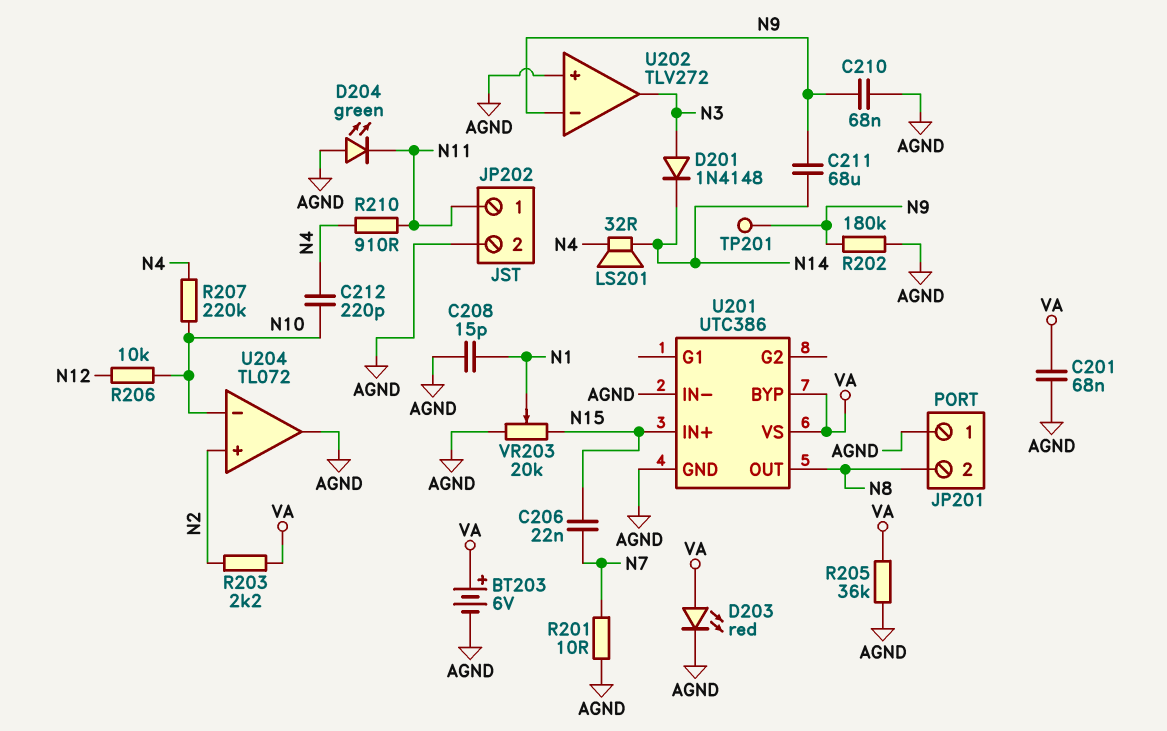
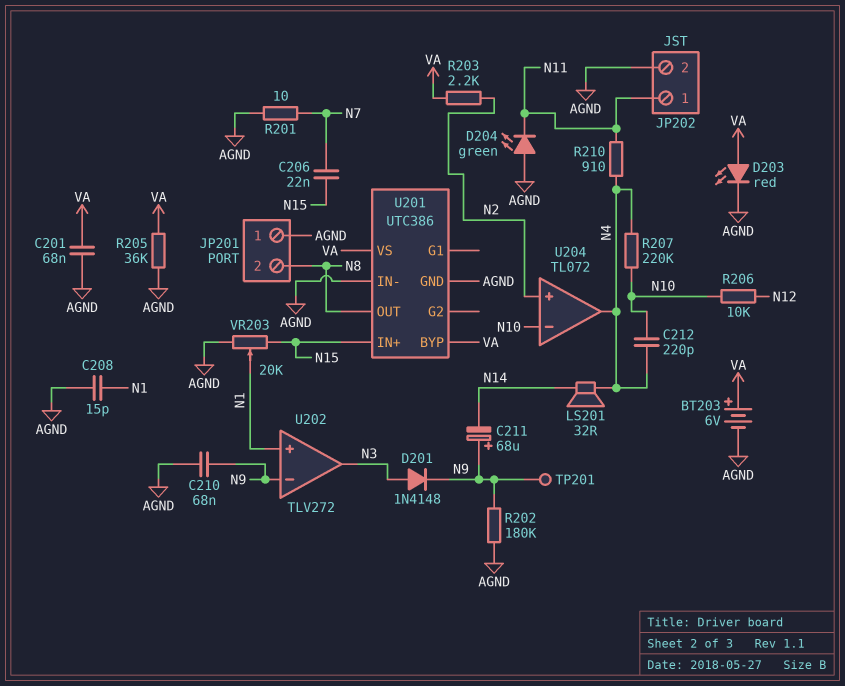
C211: 68uF (N9, N14) -> 68uF (plus N9, minus N14)
D201: diode 1N4148 (A N3, K N14) -> diode 1N4148 (A N3, K N9)
U202 pin in+: AGND -> N1
U204 pin out: AGND -> N4

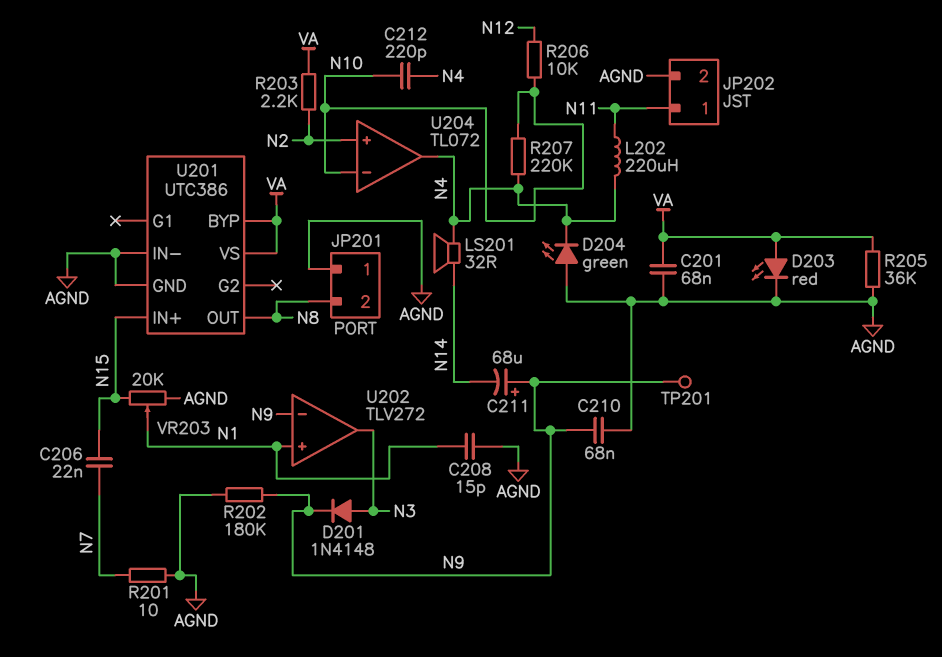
BT203: 6V (plus VA, minus AGND) -> none
D204: LED green (A AGND, K N11) -> LED green (A AGND, K N4)
L202: none -> 220uH (N4, N11)
R210: 910 (N4, N11) -> none

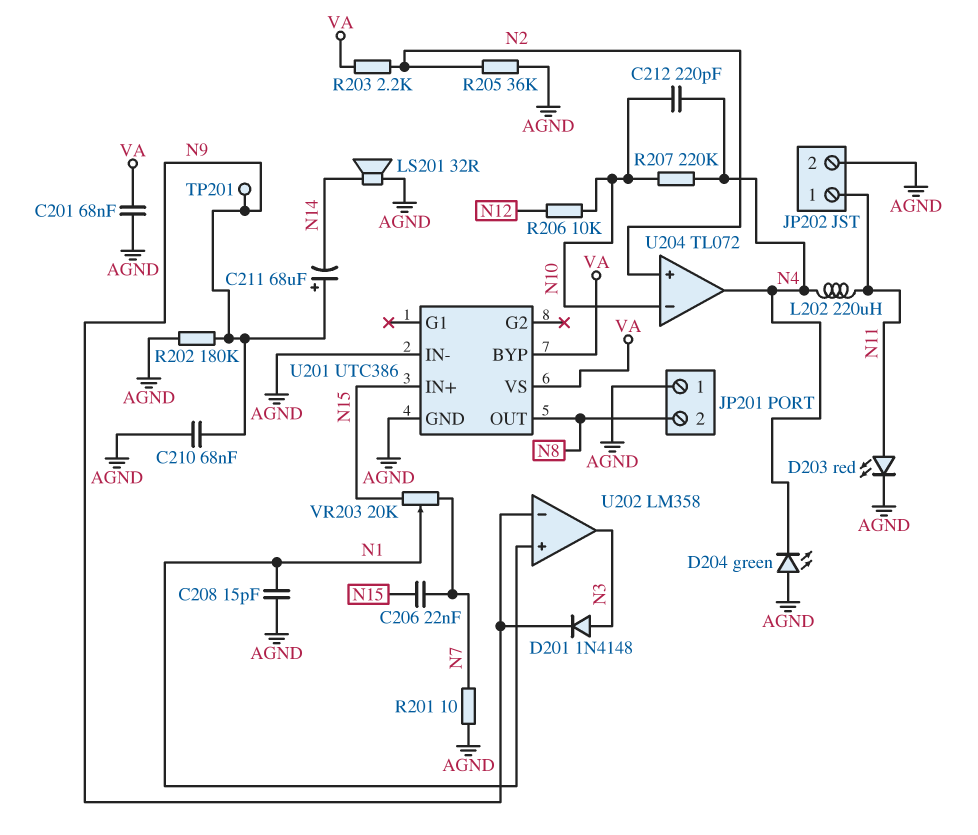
D203: LED red (A VA, K AGND) -> LED red (A N11, K AGND)
LS201: speaker 32R (N4, N14) -> speaker 32R (AGND, N14)
R205: 36k (AGND, VA) -> 36k (AGND, N2)
U202: TLV272 -> LM358
VR203: 20k (AGND, N15, wiper N1) -> 20k (N7, N15, wiper N1)

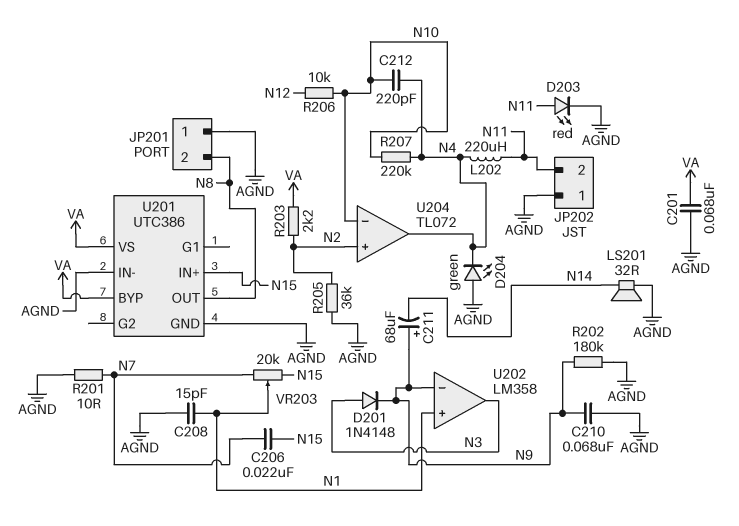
JP202 pin 1: N11 -> AGND
JP202 pin 2: AGND -> N11
TP201: test point (N9) -> none

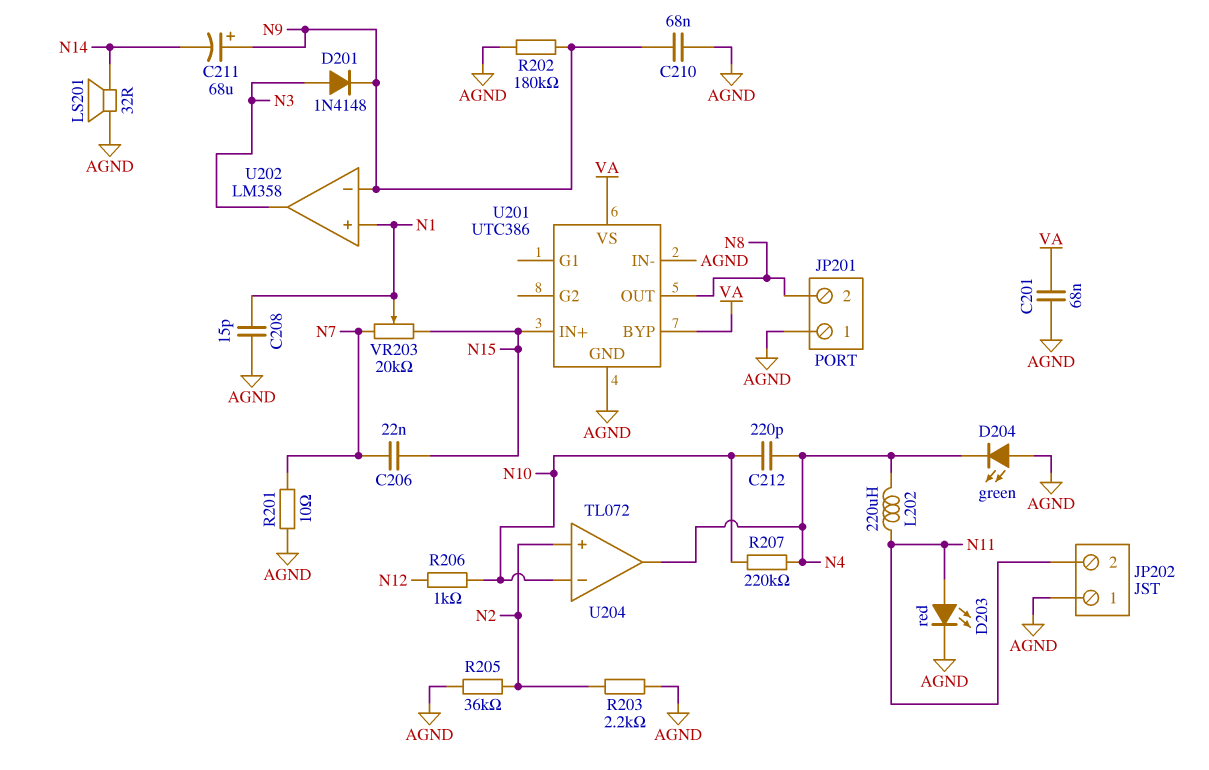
R203: 2.2k (N2, VA) -> 2.2k (AGND, N2)
R206: 10k (N10, N12) -> 1k (N10, N12)

